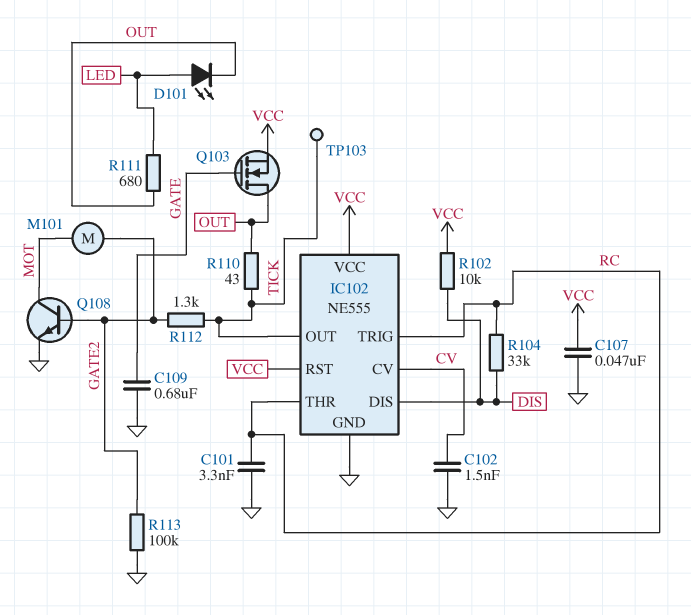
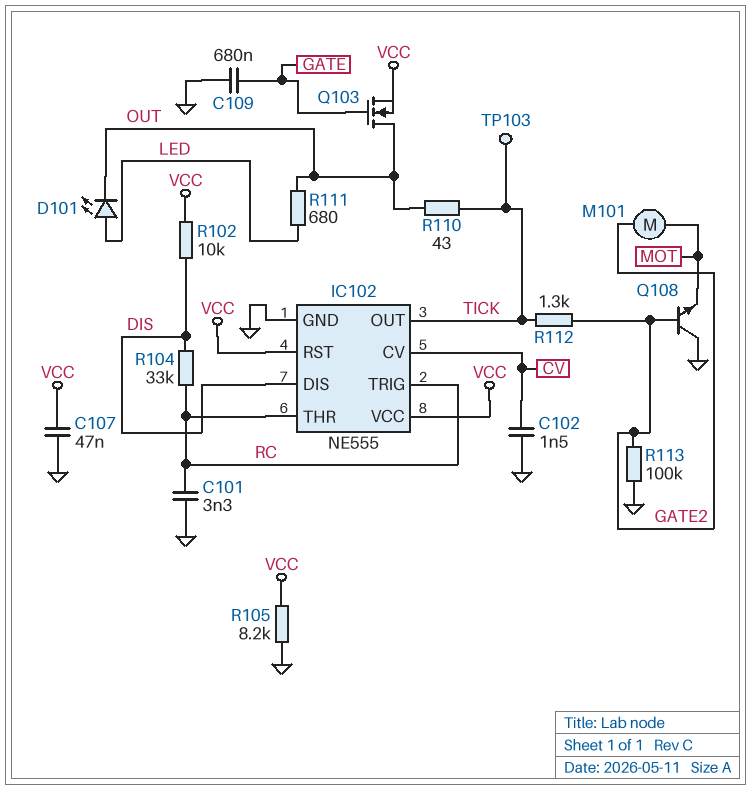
Q108: NPN (B GATE2, C MOT, E GND) -> NPN (B GATE2, C GND, E MOT)
R105: none -> 8.2k (GND, VCC)

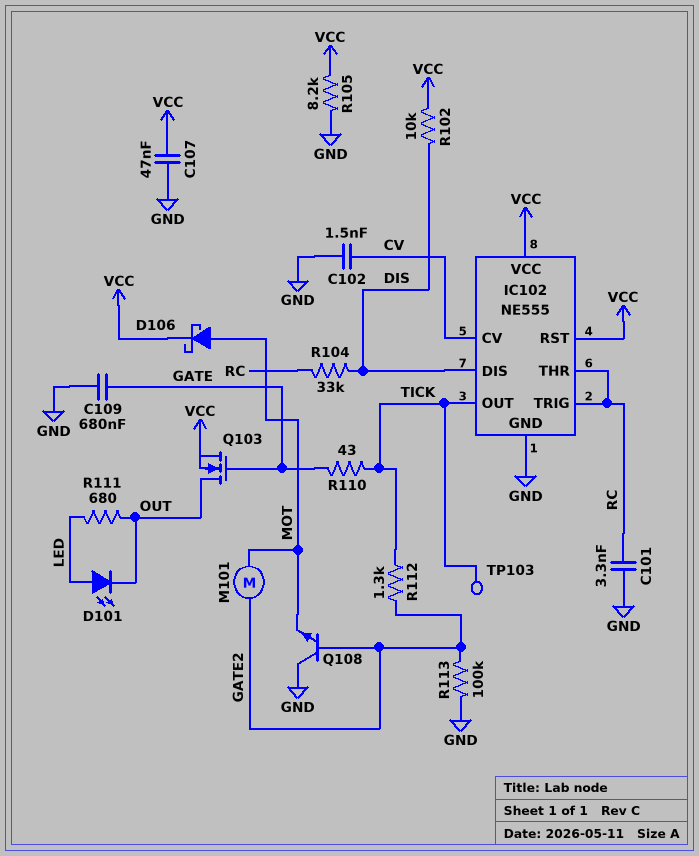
D106: none -> schottky (A MOT, K VCC)
R110: 43 (OUT, TICK) -> 43 (GATE, TICK)

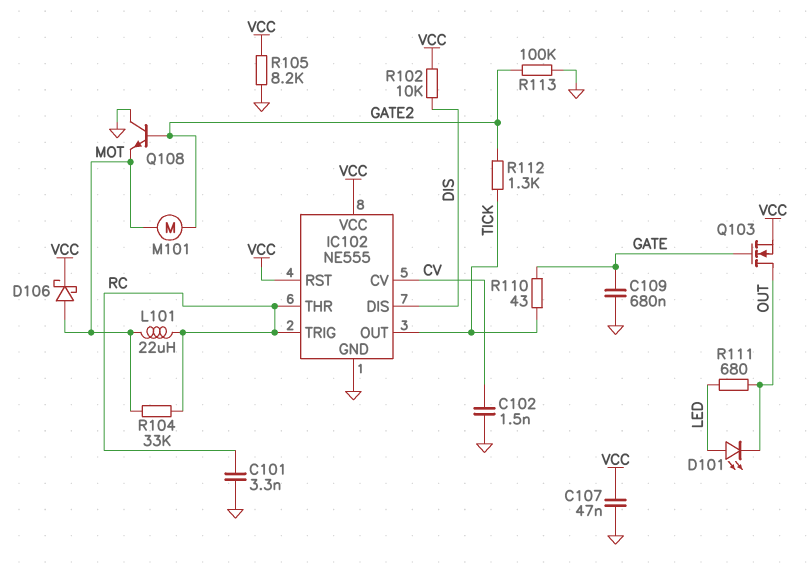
L101: none -> 22uH (MOT, RC)
R104: 33k (DIS, RC) -> 33k (MOT, RC)
TP103: test point (TICK) -> none

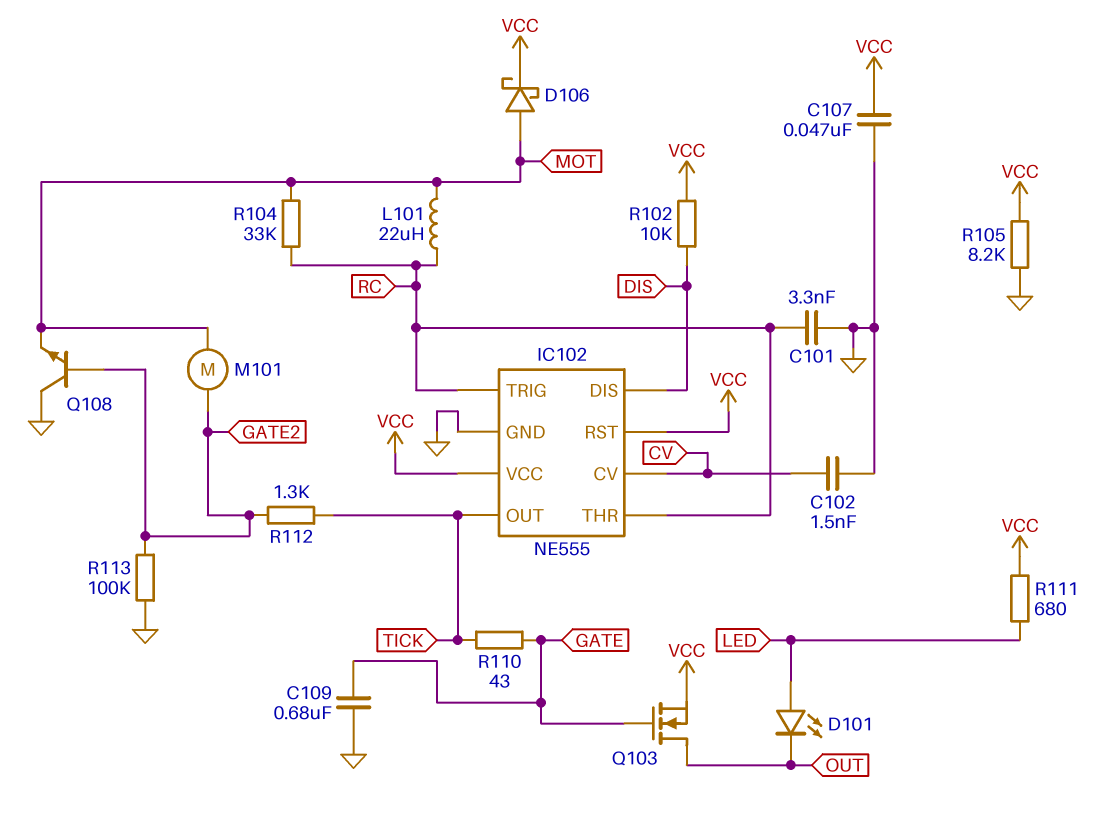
R111: 680 (LED, OUT) -> 680 (LED, VCC)

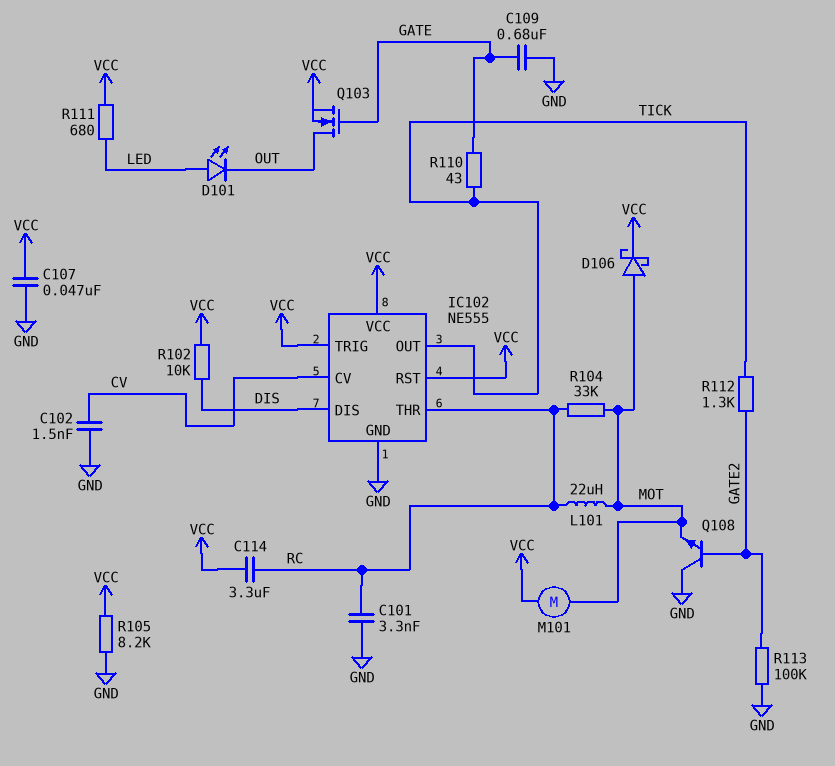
C114: none -> 3.3uF (RC, VCC)
IC102 pin TRIG: RC -> VCC
M101: motor (GATE2, MOT) -> motor (MOT, VCC)

